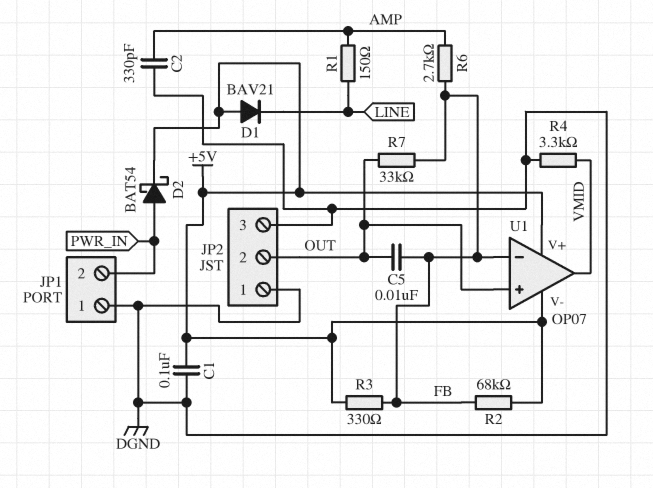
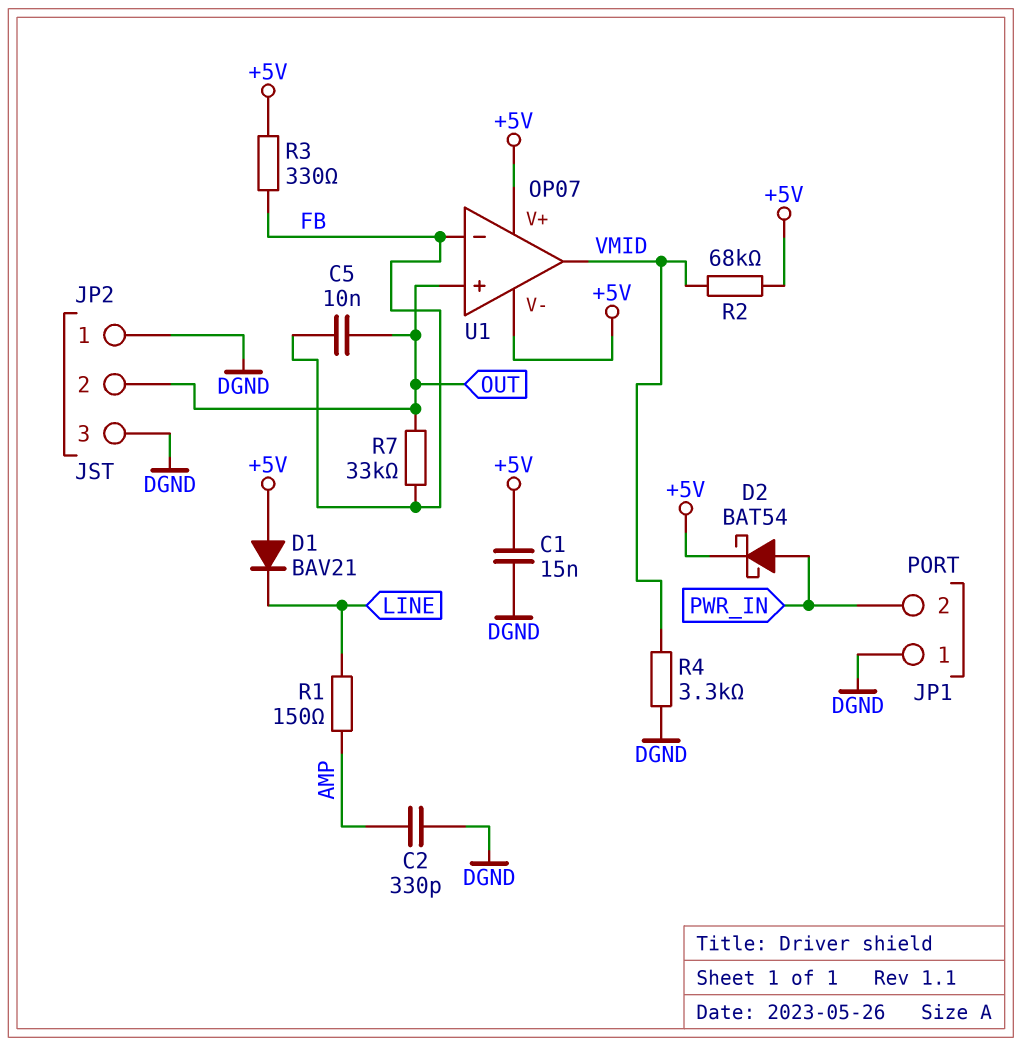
C1: 100nF (+5V, DGND) -> 15nF (+5V, DGND)
R2: 68k (+5V, FB) -> 68k (+5V, VMID)
R6: 2.7k (AMP, FB) -> none

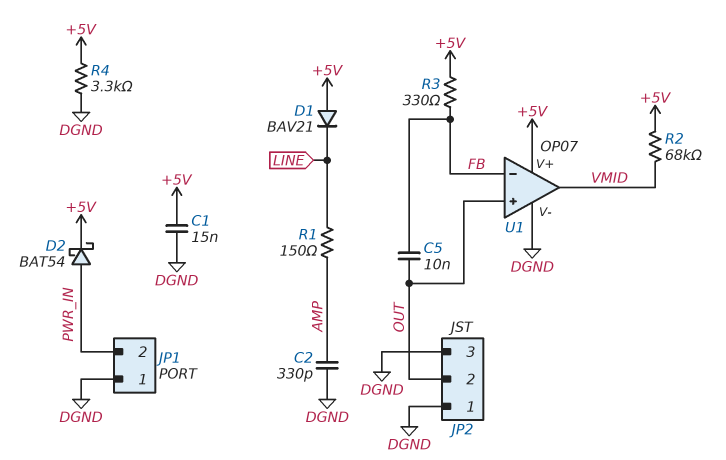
R4: 3.3k (DGND, VMID) -> 3.3k (+5V, DGND)
R7: 33k (FB, OUT) -> none
U1 pin V-: +5V -> DGND

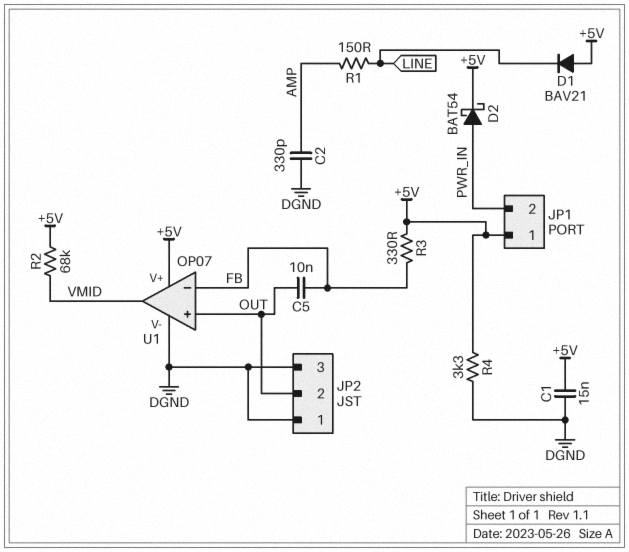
JP1 pin 1: DGND -> +5V

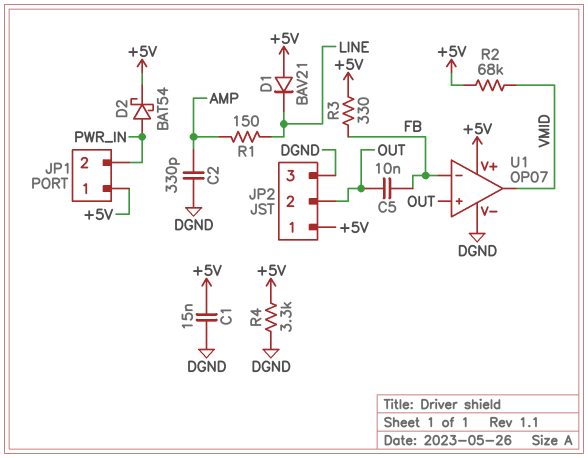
JP2 pin 1: DGND -> +5V

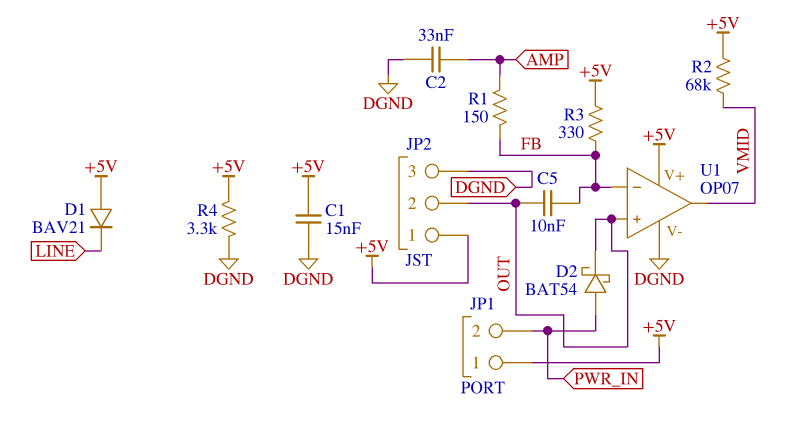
C2: 330pF (AMP, DGND) -> 33nF (AMP, DGND)
D2: schottky BAT54 (A PWR_IN, K +5V) -> schottky BAT54 (A PWR_IN, K OUT)
R1: 150 (AMP, LINE) -> 150 (AMP, FB)

